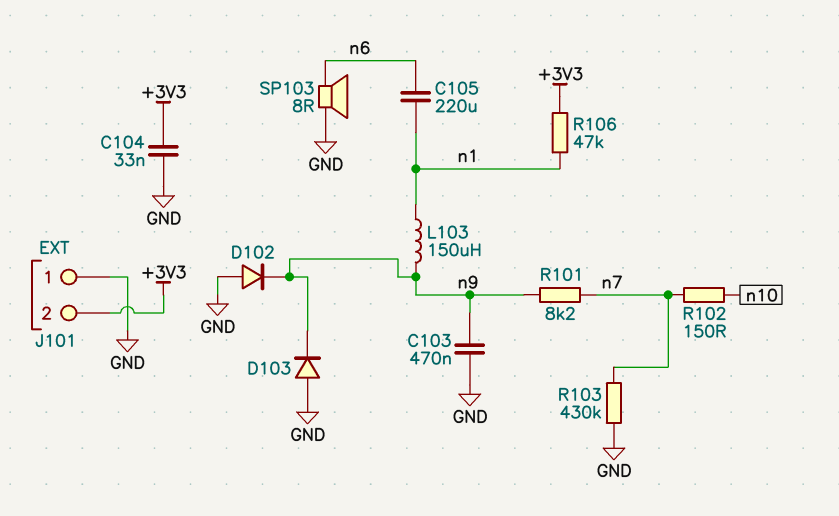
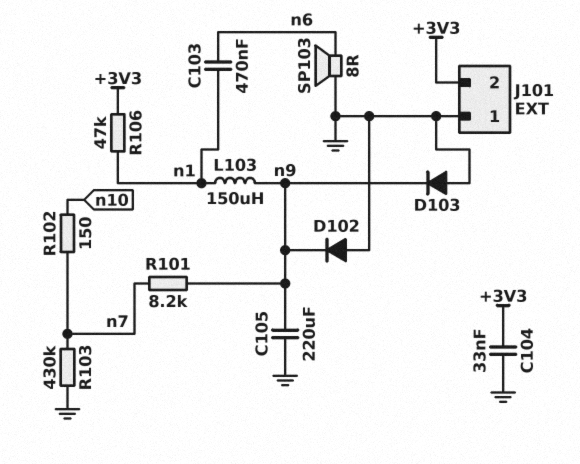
C103: 470nF (GND, n9) -> 470nF (n1, n6)
C105: 220uF (n1, n6) -> 220uF (GND, n9)

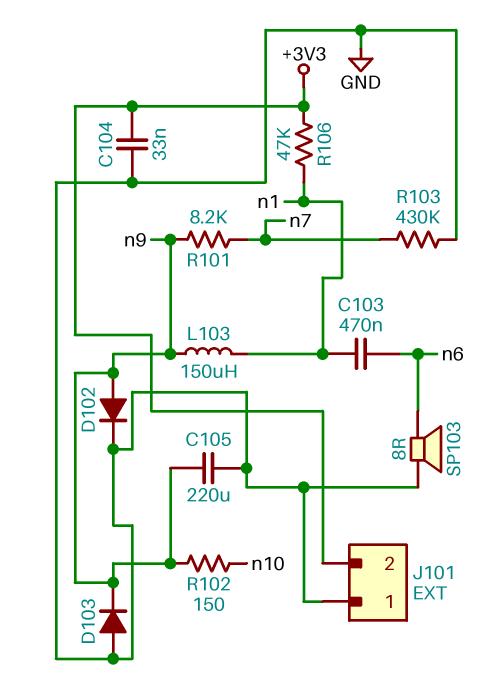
D102: diode (A GND, K n9) -> diode (A n9, K GND)
R102: 150 (n7, n10) -> 150 (n9, n10)

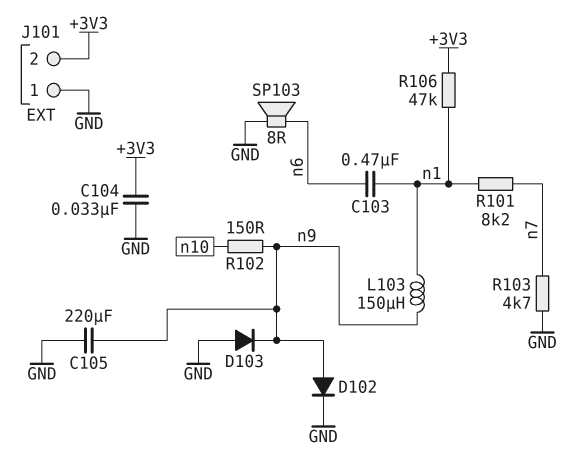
R101: 8.2k (n7, n9) -> 8.2k (n1, n7)
R103: 430k (GND, n7) -> 4.7k (GND, n7)

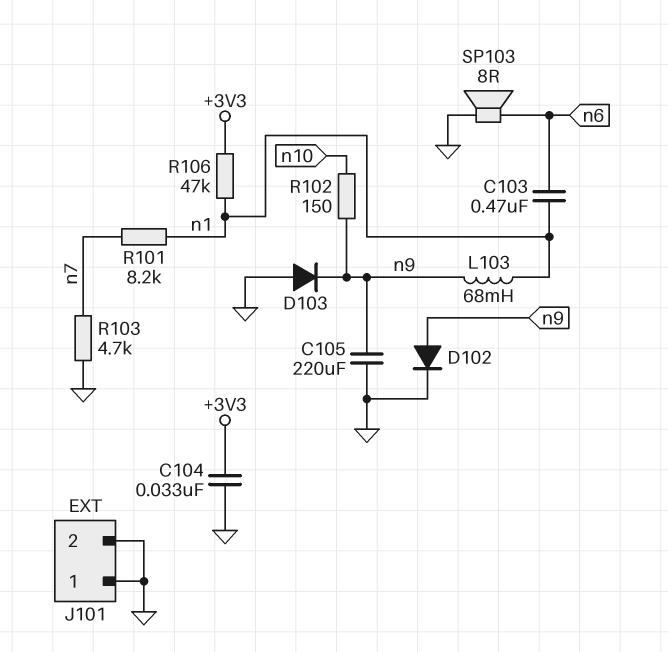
J101 pin 2: +3V3 -> GND
L103: 150uH (n1, n9) -> 68mH (n1, n9)

